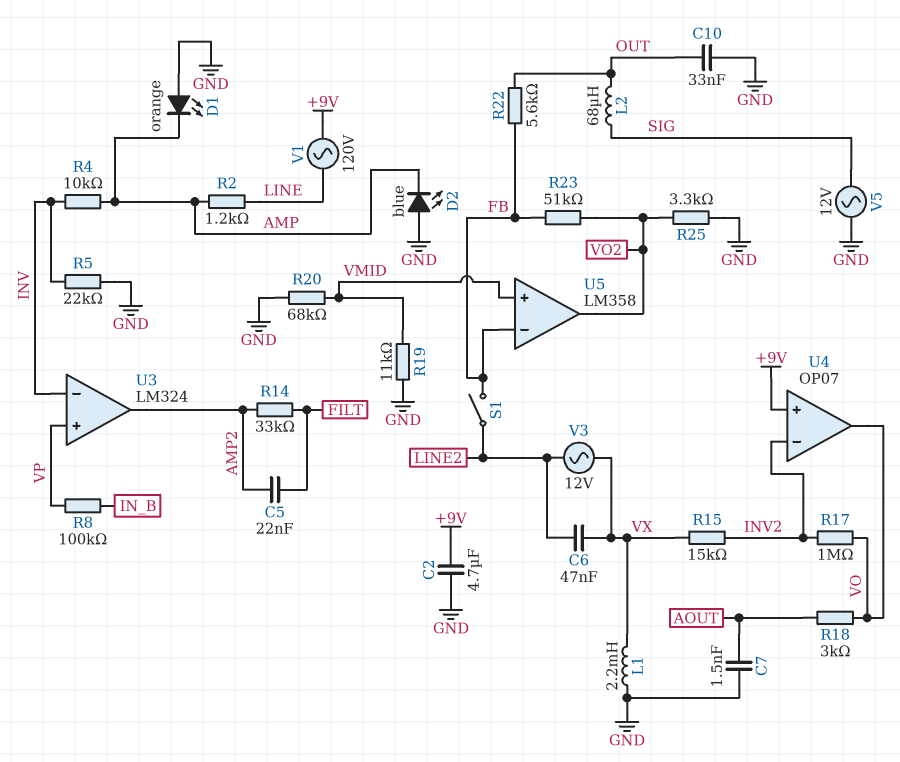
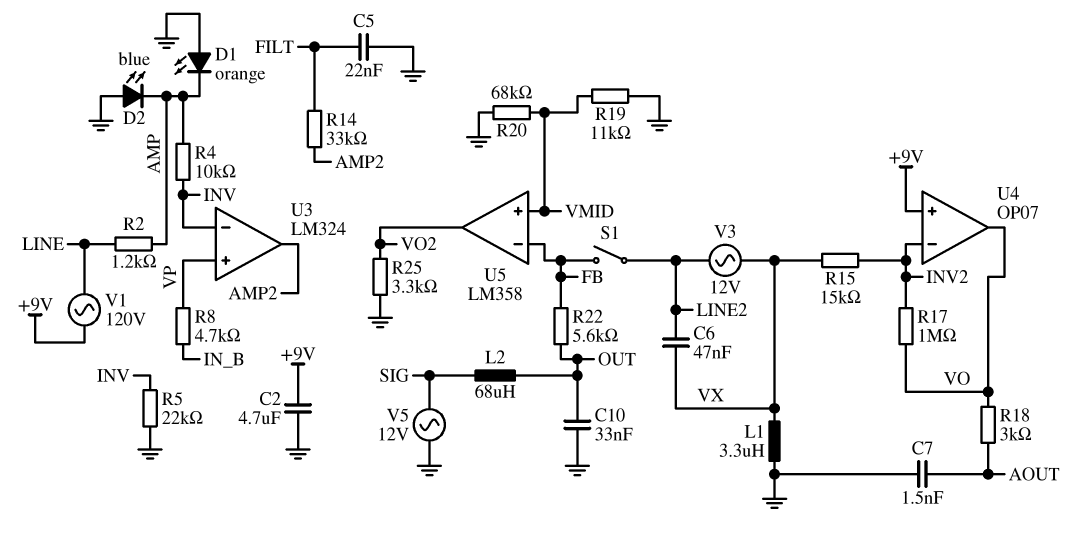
C5: 22nF (AMP2, FILT) -> 22nF (FILT, GND)
L1: 2.2mH (GND, VX) -> 3.3uH (GND, VX)
R8: 100k (IN_B, VP) -> 4.7k (IN_B, VP)
R23: 51k (FB, VO2) -> none

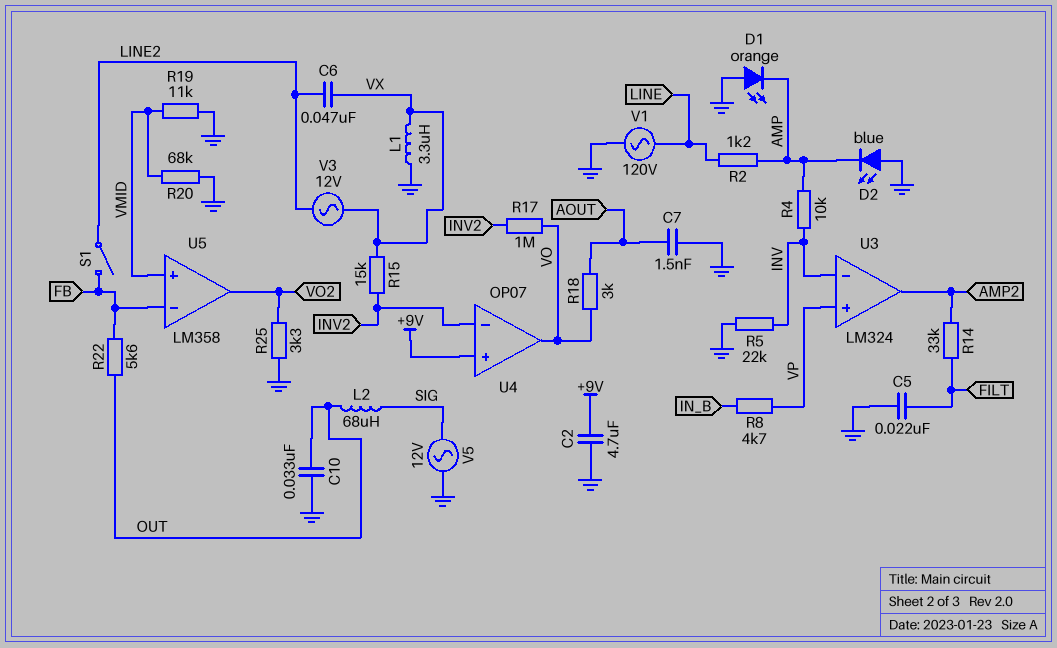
V1: AC 120V (+9V, LINE) -> AC 120V (GND, LINE)

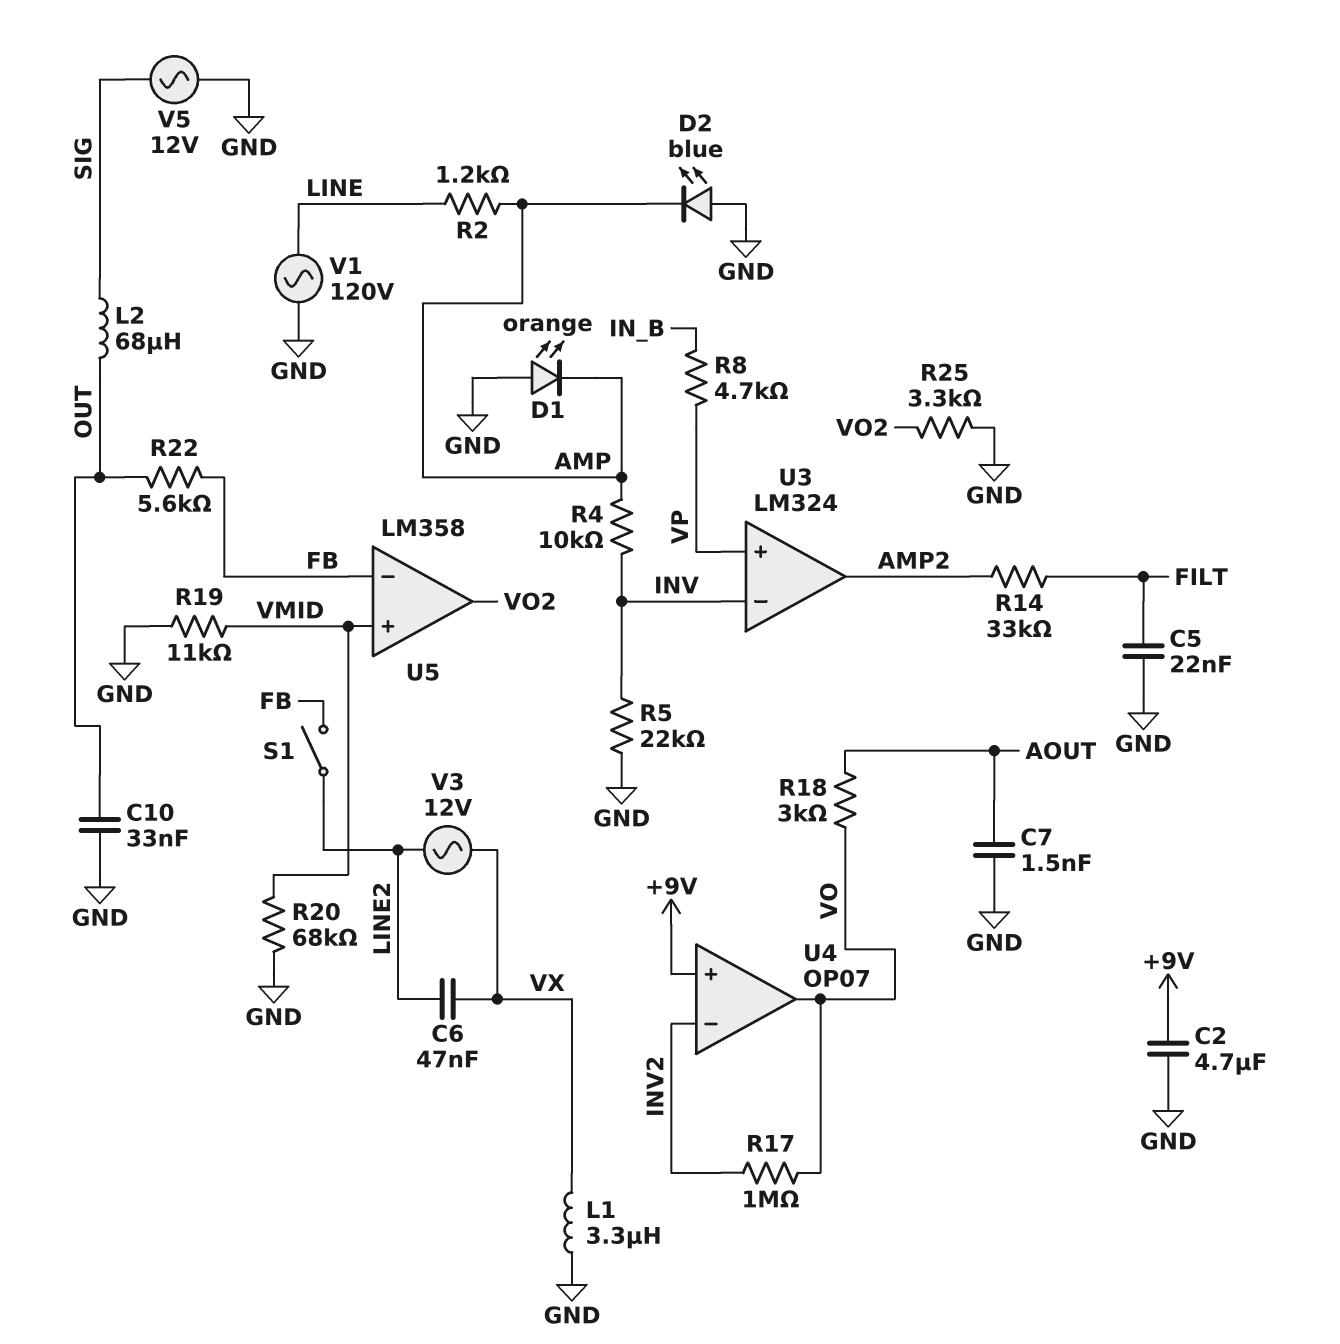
R15: 15k (INV2, VX) -> none

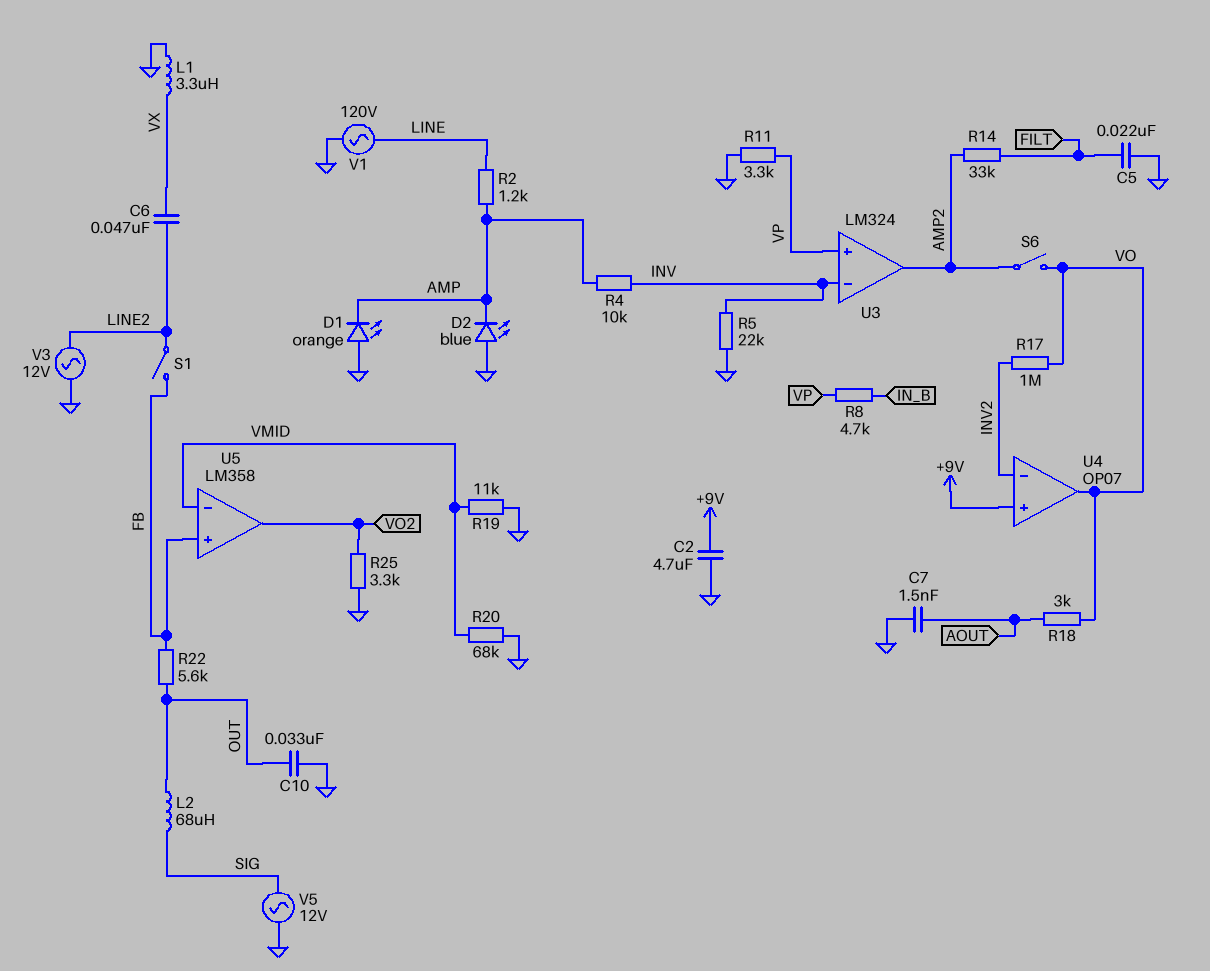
R11: none -> 3.3k (GND, VP)
S6: none -> switch (AMP2, VO)
U5 pin in+: VMID -> FB
U5 pin in-: FB -> VMID
V3: AC 12V (LINE2, VX) -> AC 12V (GND, LINE2)

